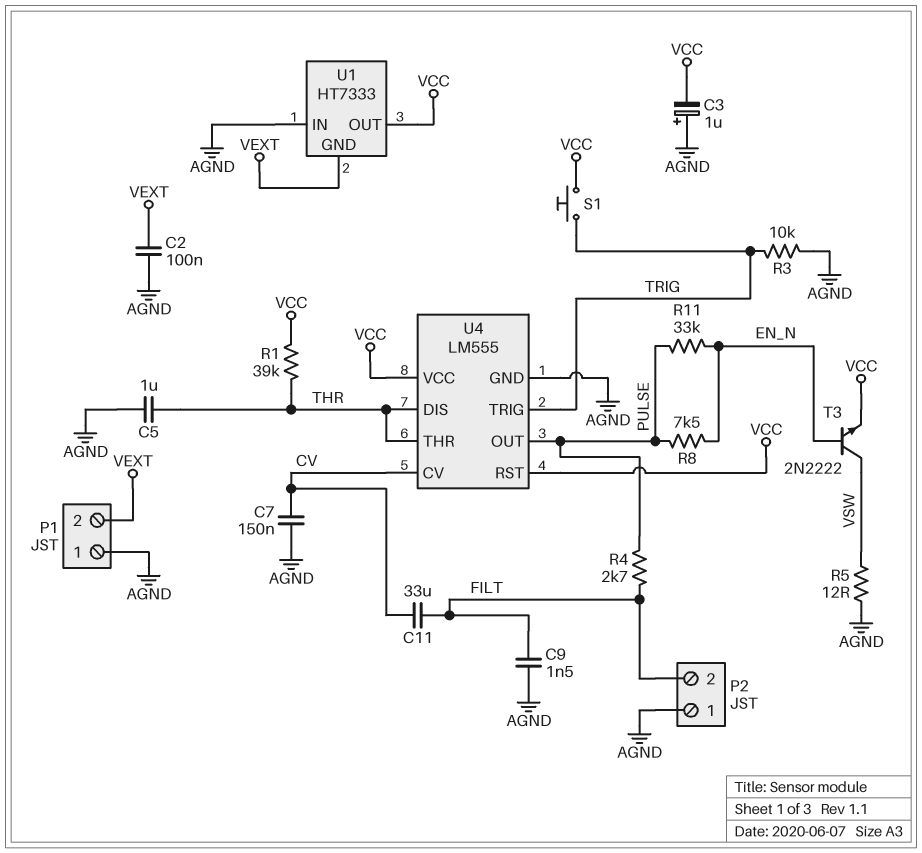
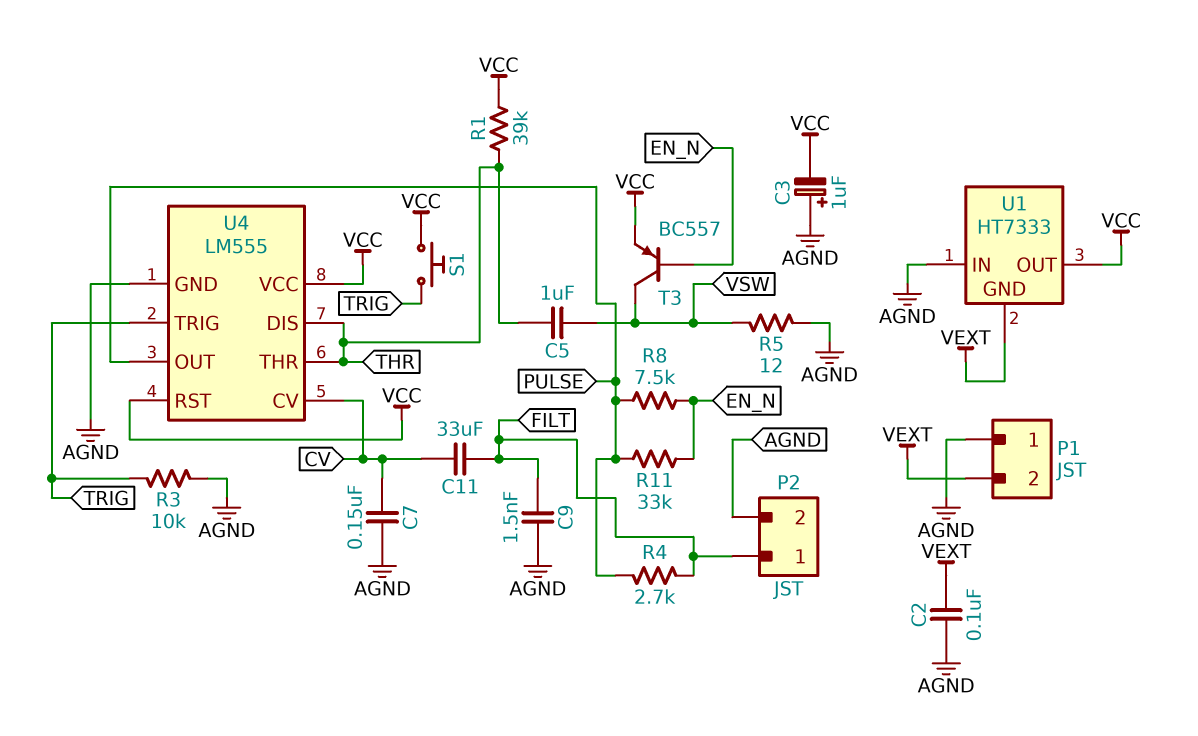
C5: 1uF (AGND, THR) -> 1uF (THR, VSW)
P2 pin 1: AGND -> FILT
P2 pin 2: FILT -> AGND
T3: NPN 2N2222 (B EN_N, C VSW, E VCC) -> PNP BC557 (B EN_N, C VSW, E VCC)

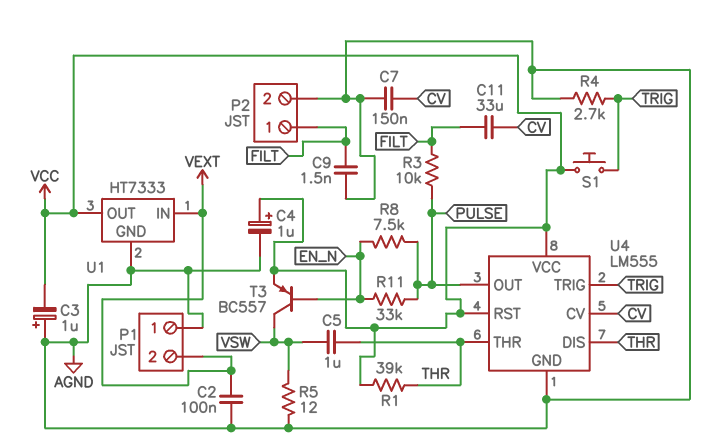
C4: none -> 1uF (plus VCC, minus AGND)
R3: 10k (AGND, TRIG) -> 10k (FILT, PULSE)
R4: 2.7k (FILT, PULSE) -> 2.7k (AGND, TRIG)
U1 pin GND: VEXT -> AGND
U1 pin IN: AGND -> VEXT

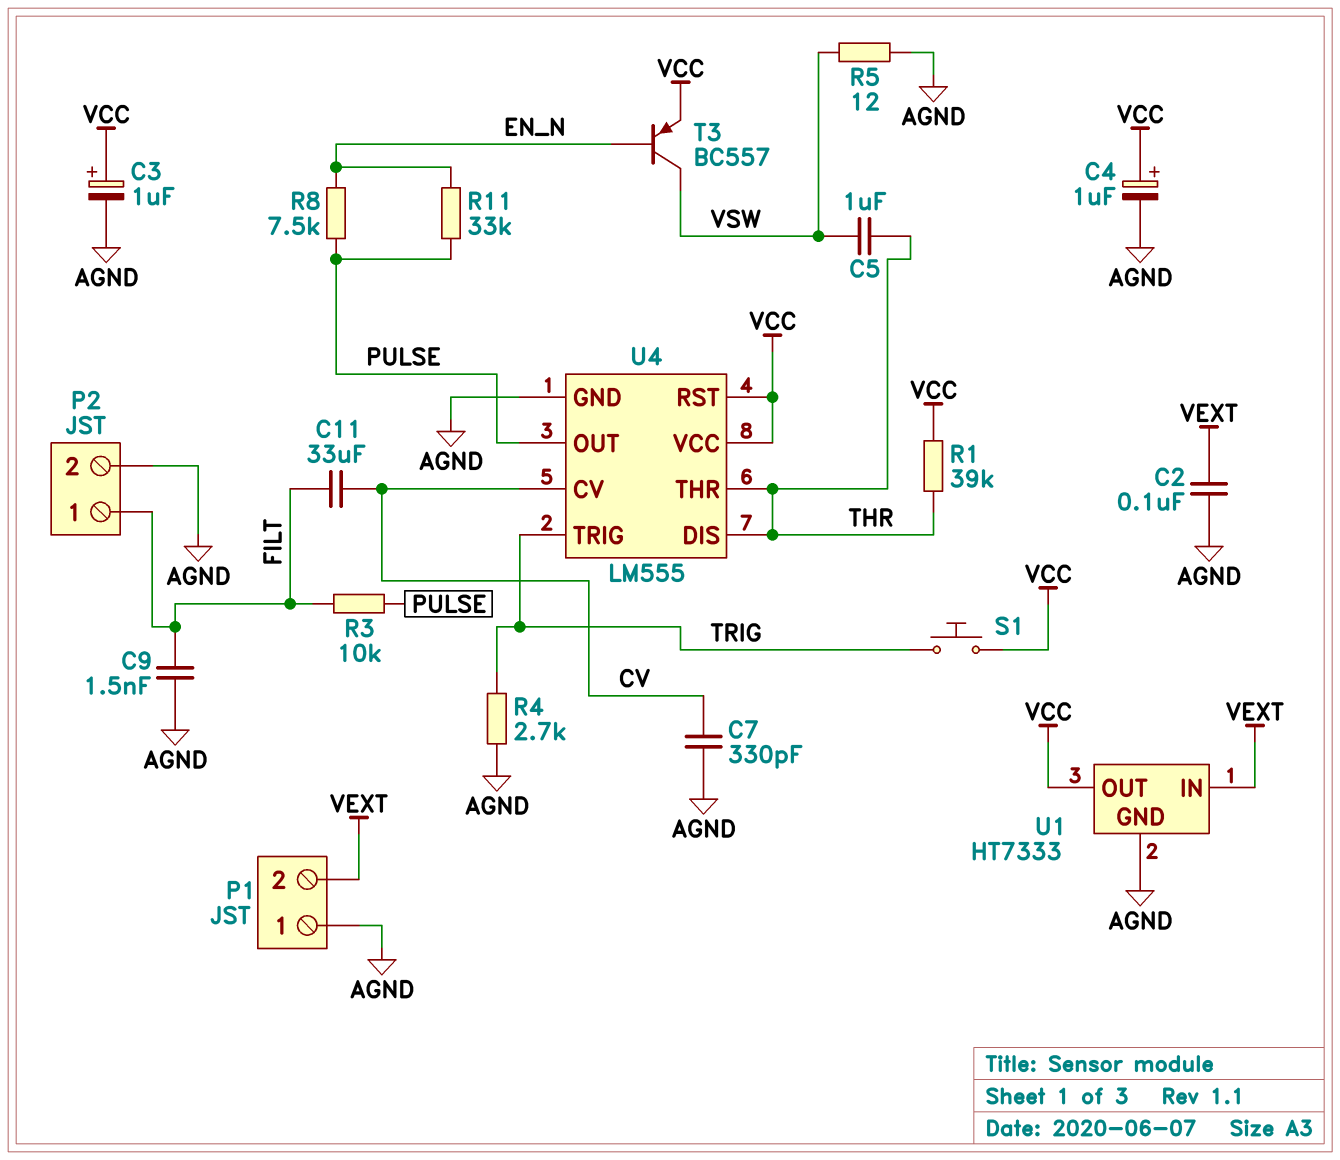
C3: 1uF (plus AGND, minus VCC) -> 1uF (plus VCC, minus AGND)
C7: 150nF (AGND, CV) -> 330pF (AGND, CV)

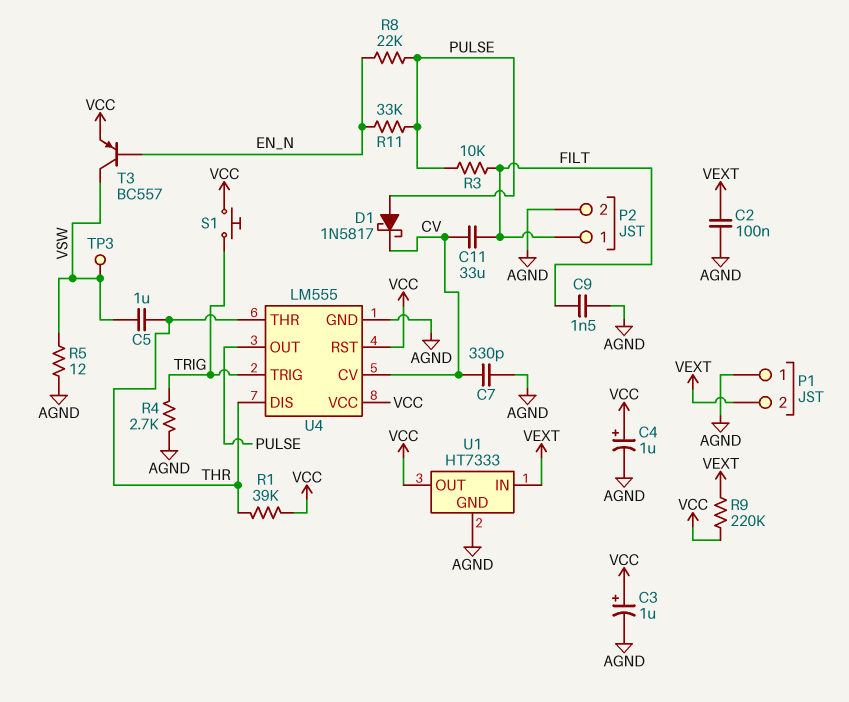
D1: none -> schottky 1N5817 (A PULSE, K CV)
R8: 7.5k (EN_N, PULSE) -> 22k (EN_N, PULSE)
R9: none -> 220k (VCC, VEXT)
TP3: none -> test point (VSW)

